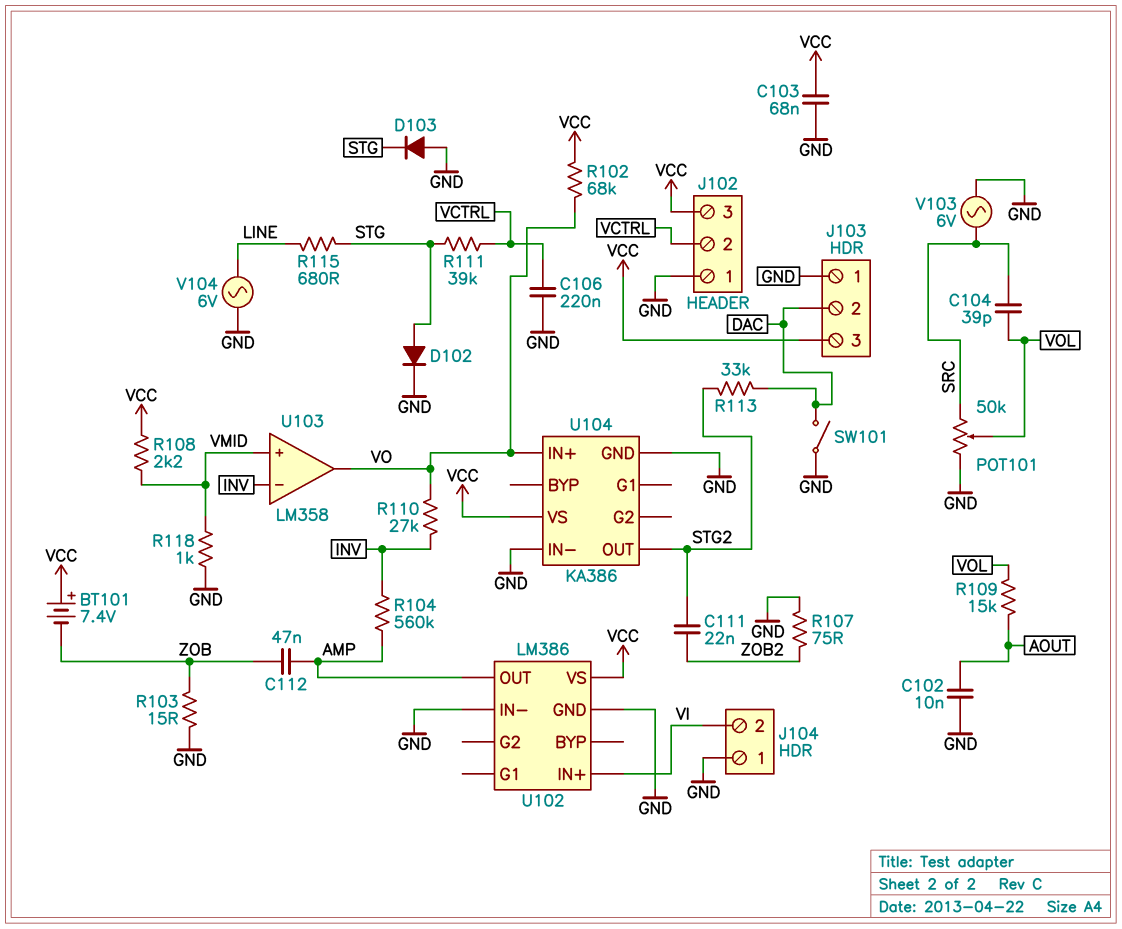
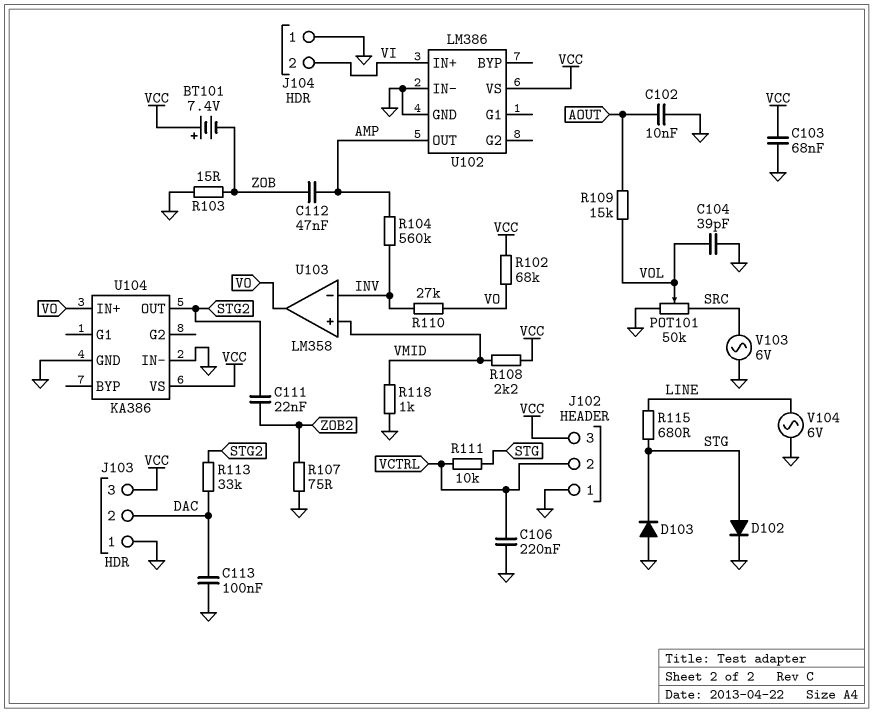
C104: 39pF (SRC, VOL) -> 39pF (GND, VOL)
C113: none -> 100nF (DAC, GND)
R111: 39k (STG, VCTRL) -> 10k (STG, VCTRL)
SW101: switch (DAC, GND) -> none

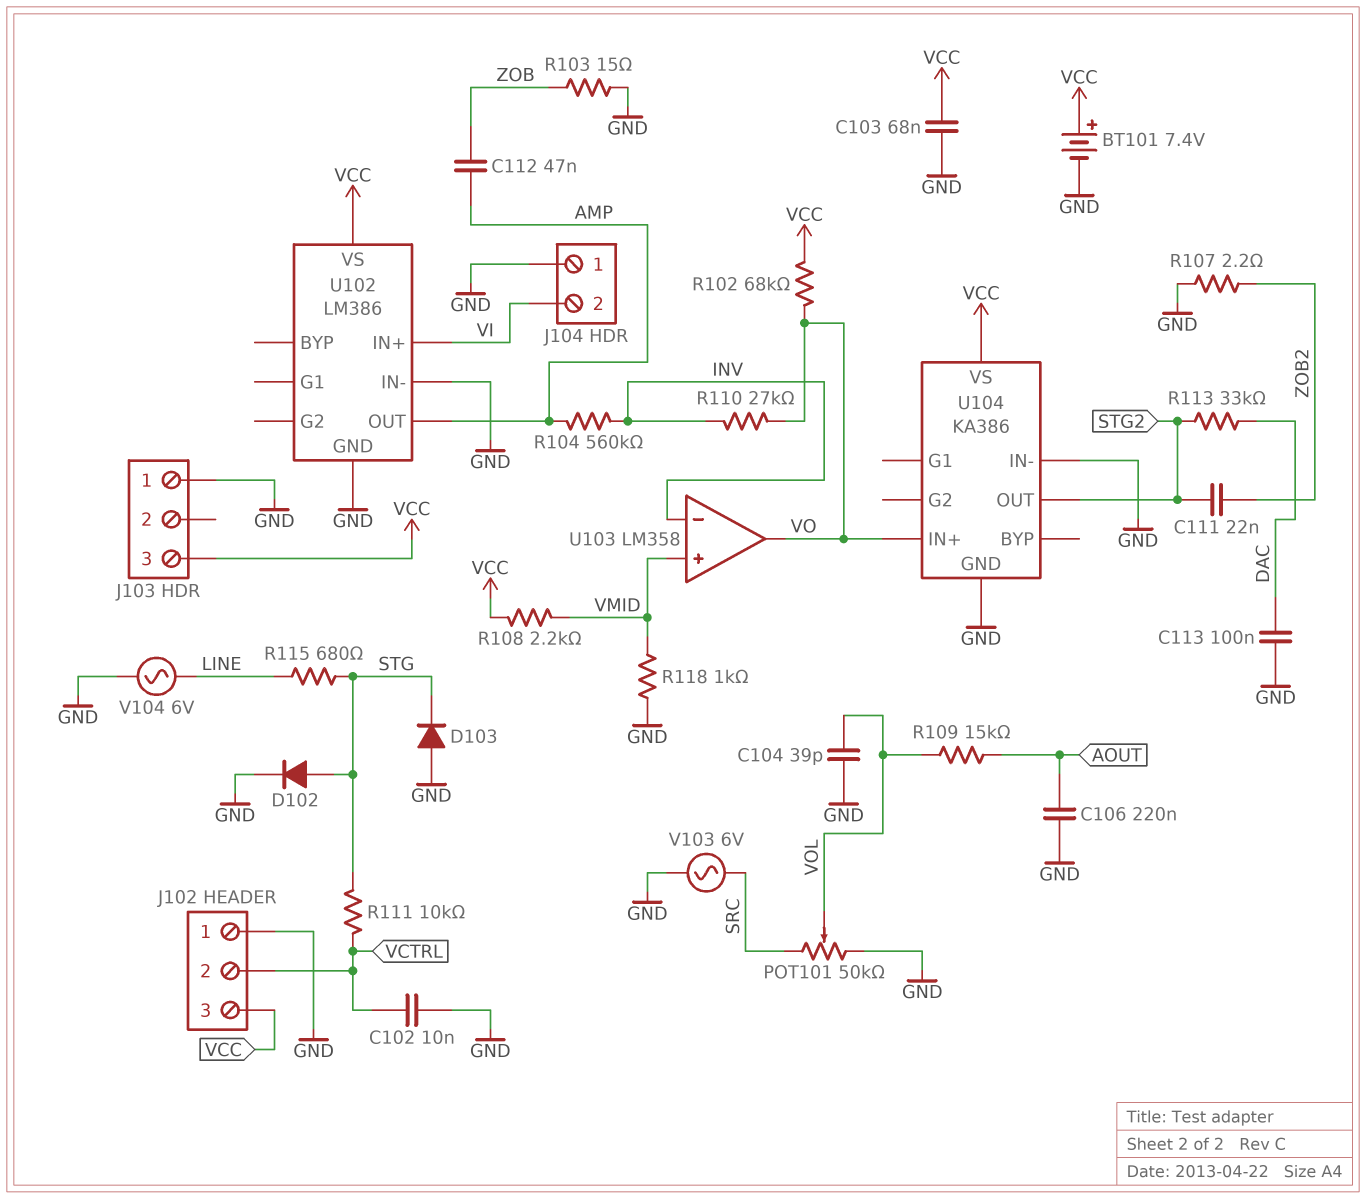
BT101: 7.4V (plus VCC, minus ZOB) -> 7.4V (plus VCC, minus GND)
C102: 10nF (AOUT, GND) -> 10nF (GND, VCTRL)
C106: 220nF (GND, VCTRL) -> 220nF (AOUT, GND)
J103 pin 2: DAC -> none
R107: 75 (GND, ZOB2) -> 2.2 (GND, ZOB2)

